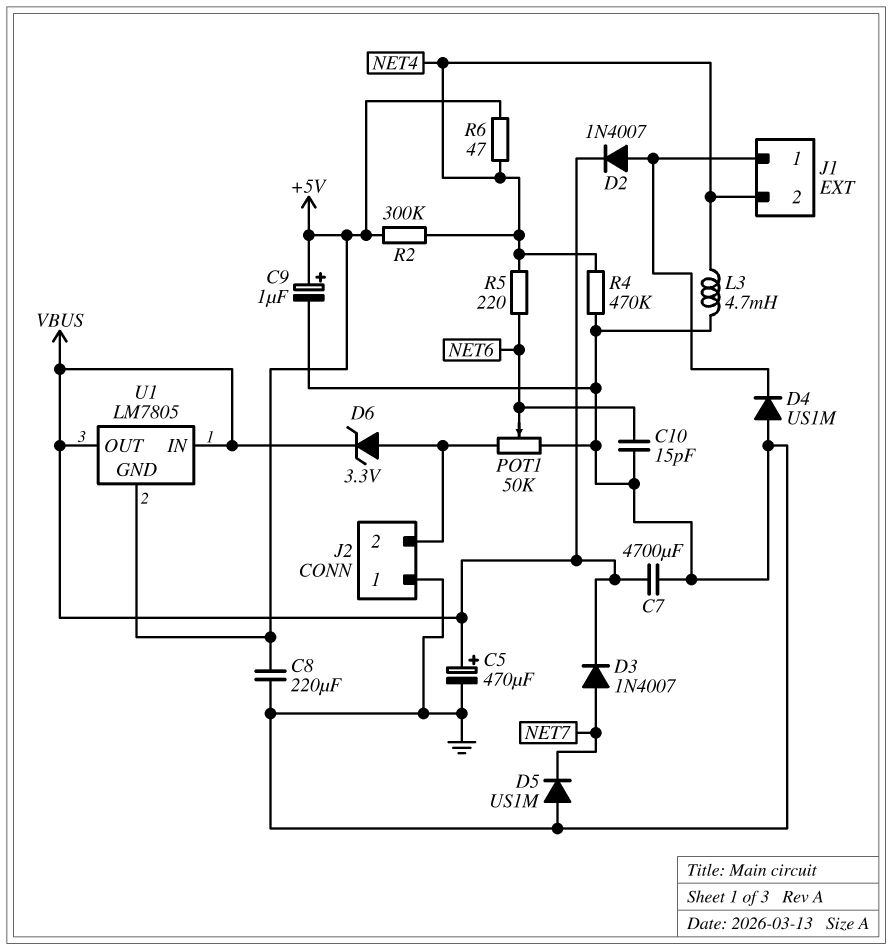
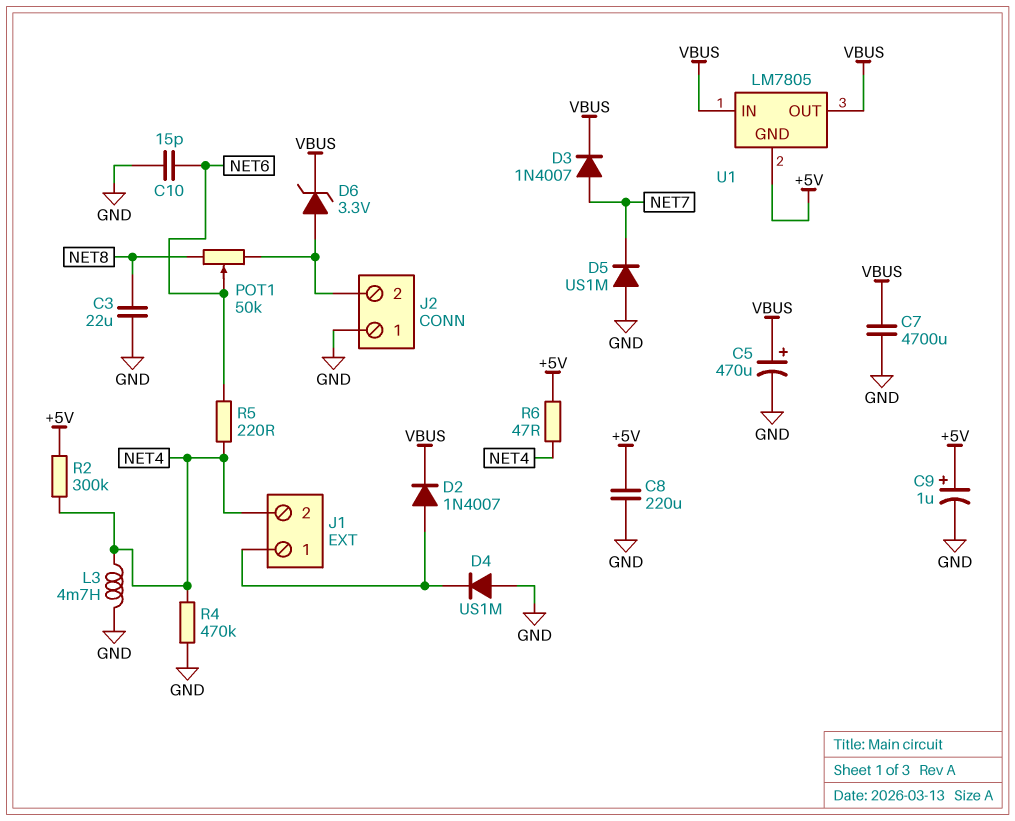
C3: none -> 22uF (GND, NET8)
POT1: 50k (GND, J2/2, wiper NET6) -> 50k (J2/2, NET8, wiper NET6)

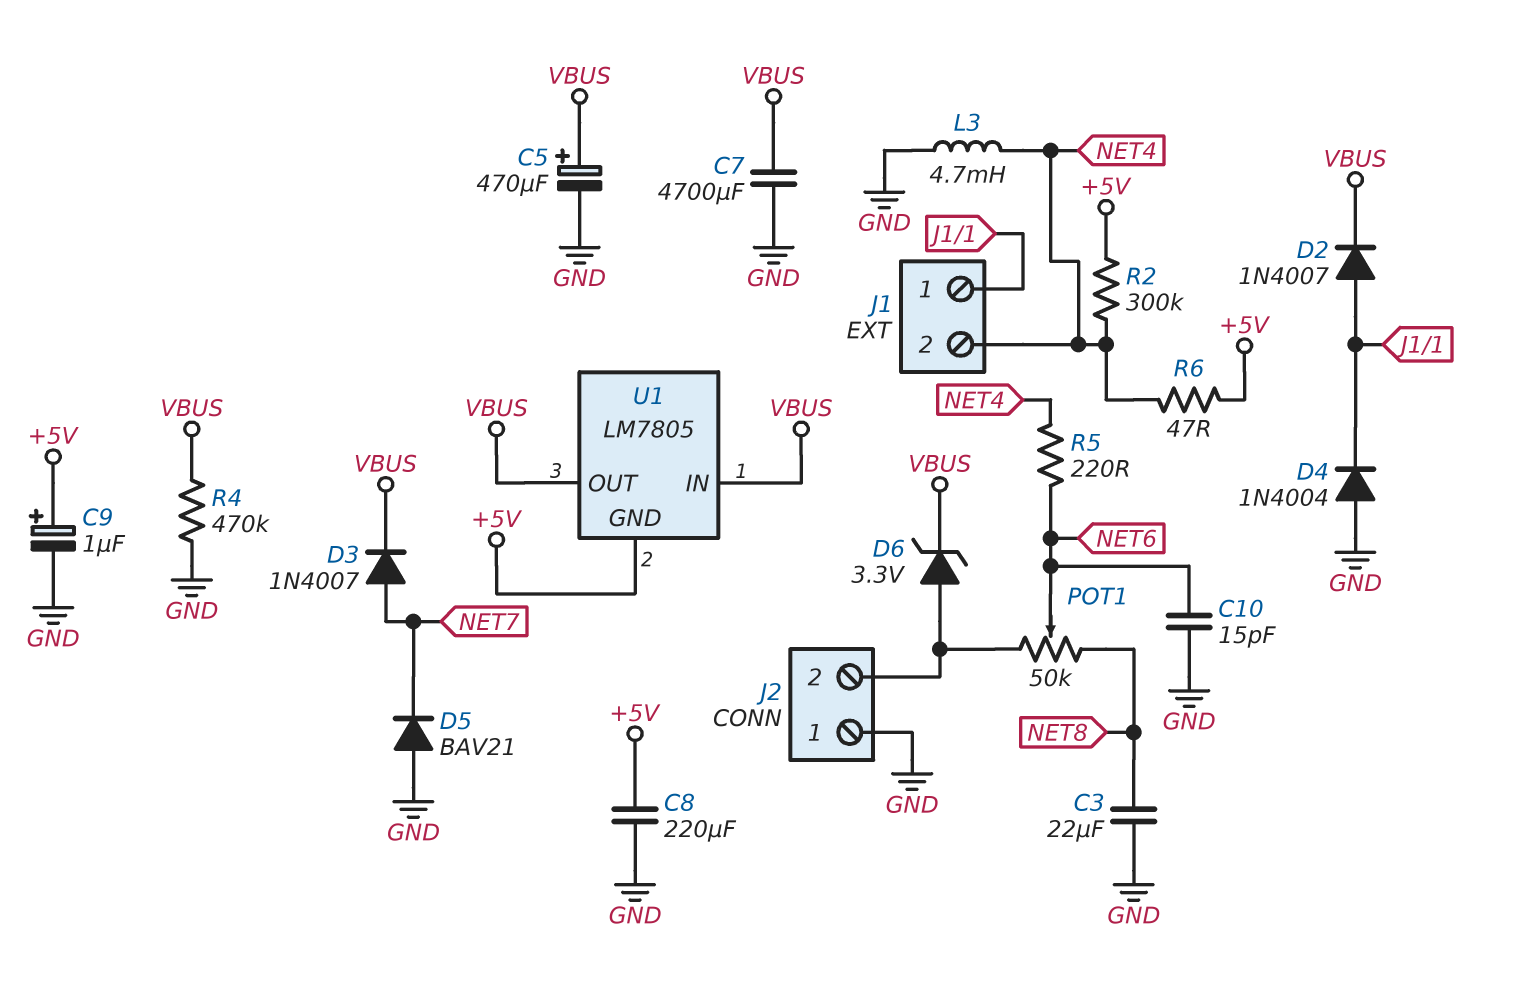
D4: diode US1M (A GND, K J1/1) -> diode 1N4004 (A GND, K J1/1)
D5: diode US1M (A GND, K NET7) -> diode BAV21 (A GND, K NET7)
R4: 470k (GND, NET4) -> 470k (GND, VBUS)

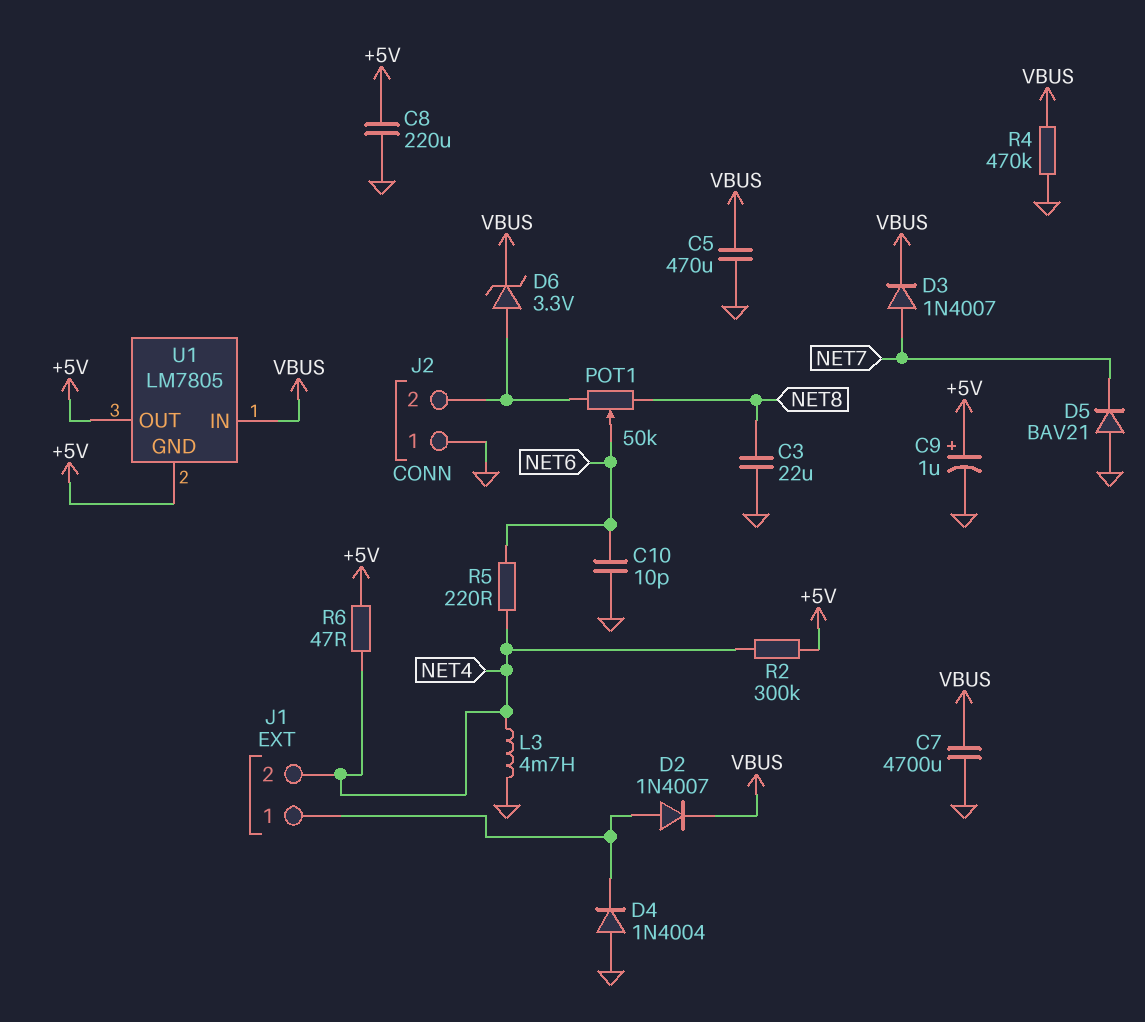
C5: 470uF (plus VBUS, minus GND) -> 470uF (GND, VBUS)
C10: 15pF (GND, NET6) -> 10pF (GND, NET6)
U1 pin OUT: VBUS -> +5V

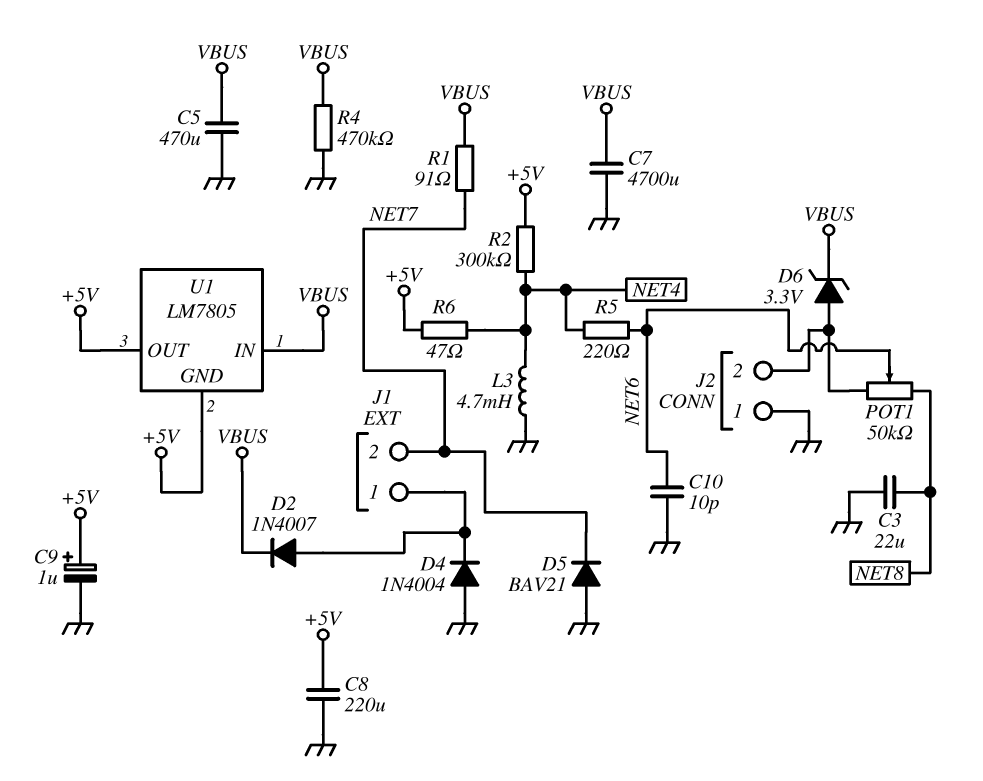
D3: diode 1N4007 (A NET7, K VBUS) -> none
J1 pin 2: NET4 -> NET7
R1: none -> 91 (NET7, VBUS)

